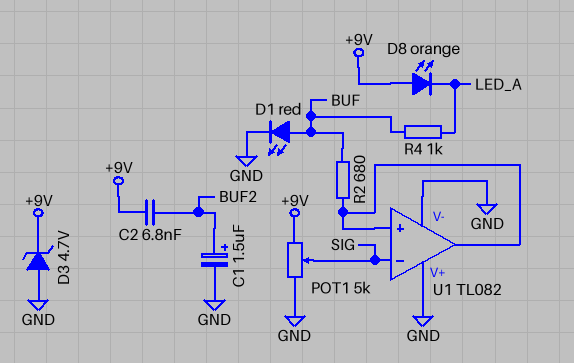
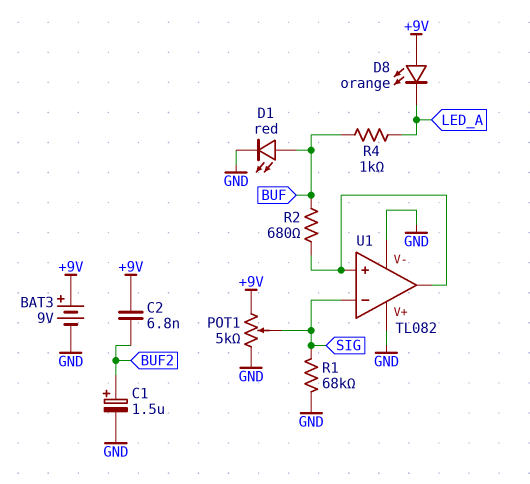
BAT3: none -> 9V (plus +9V, minus GND)
D3: zener 4.7V (A GND, K +9V) -> none
R1: none -> 68k (GND, SIG)

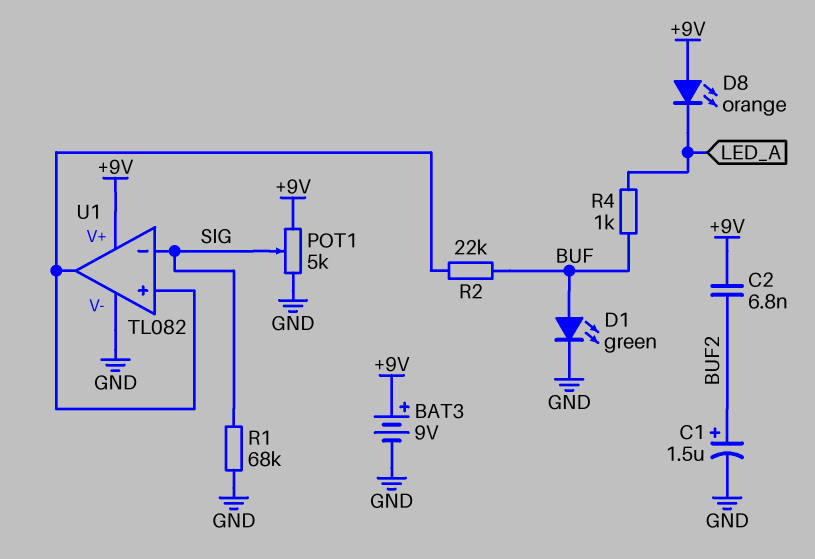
D1: LED red (A BUF, K GND) -> LED green (A BUF, K GND)
R2: 680 (BUF, U1/in+) -> 22k (BUF, U1/in+)
U1 pin V+: GND -> +9V

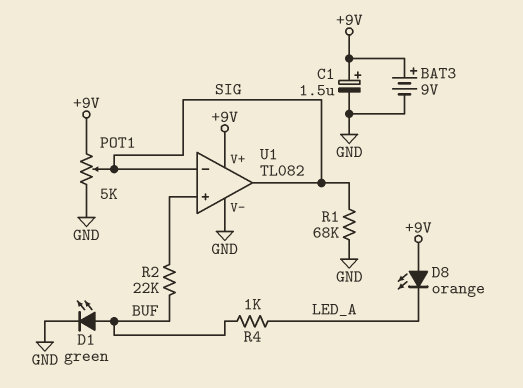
C1: 1.5uF (plus BUF2, minus GND) -> 1.5uF (plus +9V, minus GND)
C2: 6.8nF (+9V, BUF2) -> none
U1 pin out: U1/in+ -> SIG

